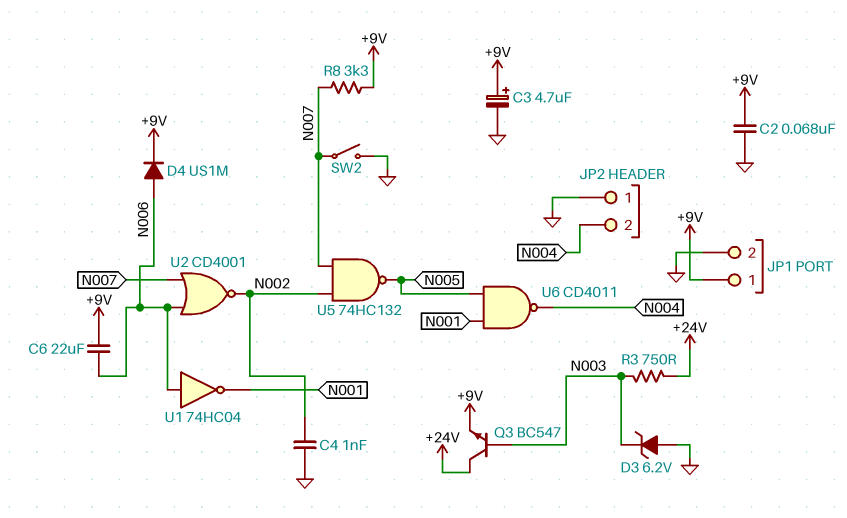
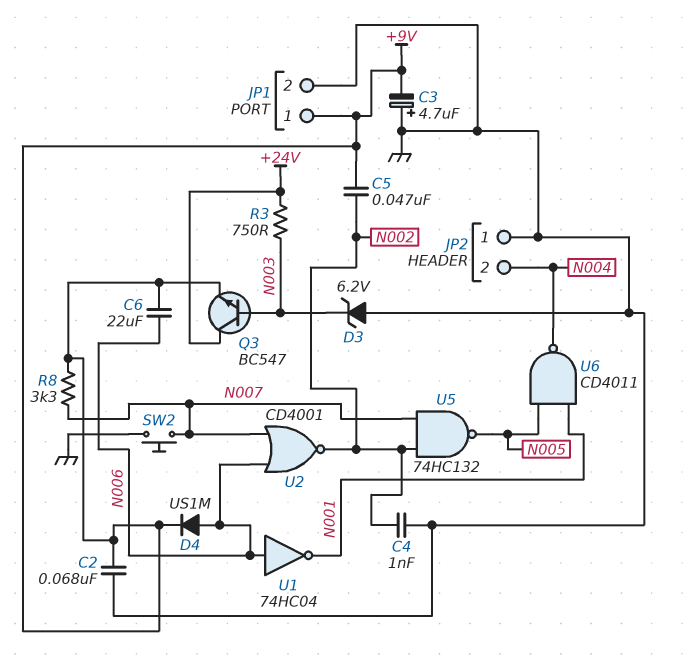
C3: 4.7uF (plus +9V, minus GND) -> 4.7uF (plus GND, minus +9V)
C5: none -> 47nF (+9V, N002)
SW2: switch (GND, N007) -> button (GND, N007)

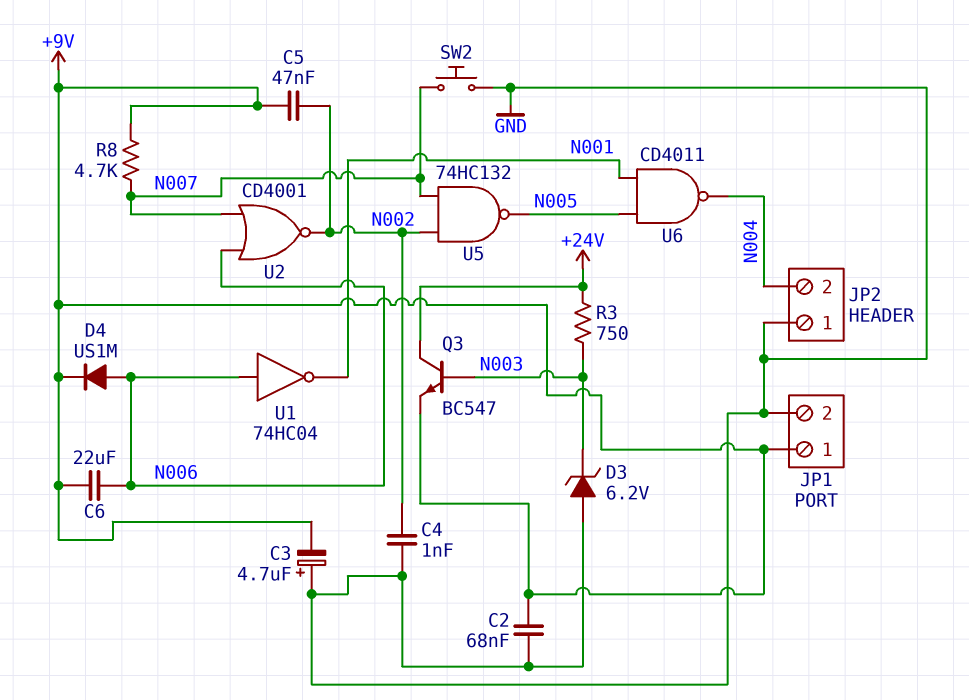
R8: 3.3k (+9V, N007) -> 4.7k (+9V, N007)

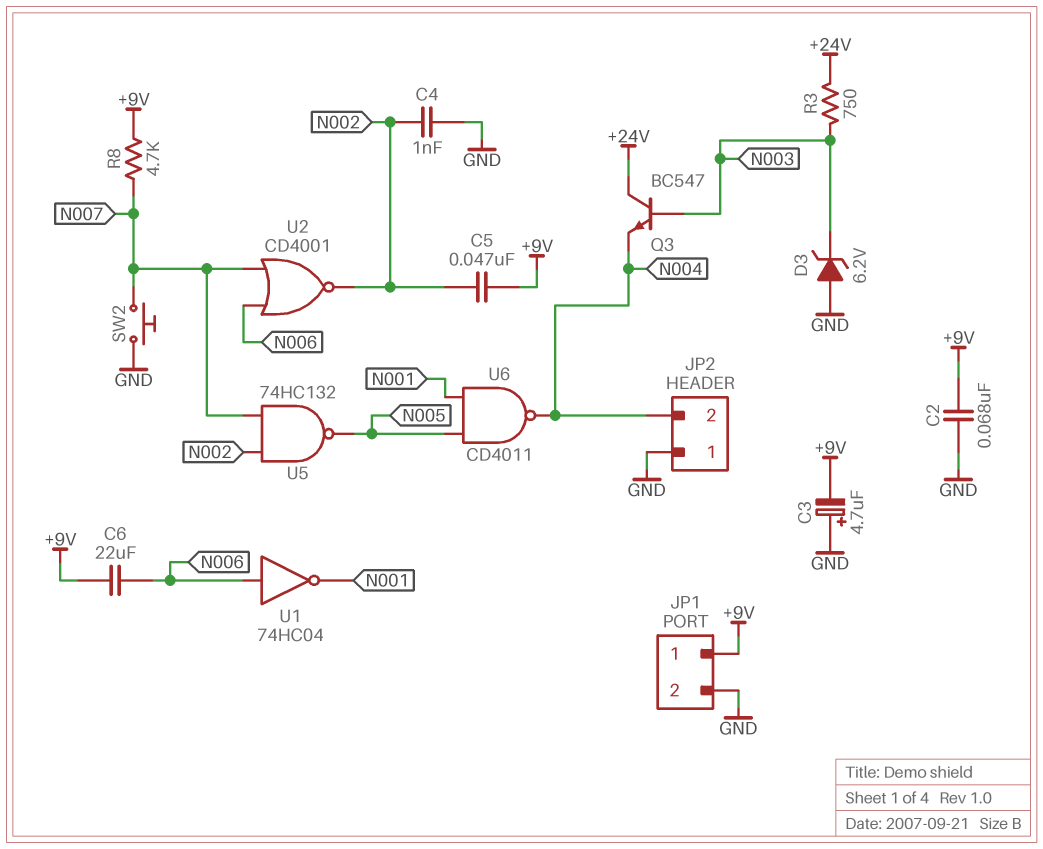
D4: diode US1M (A N006, K +9V) -> none
Q3: NPN BC547 (B N003, C +24V, E +9V) -> NPN BC547 (B N003, C +24V, E N004)

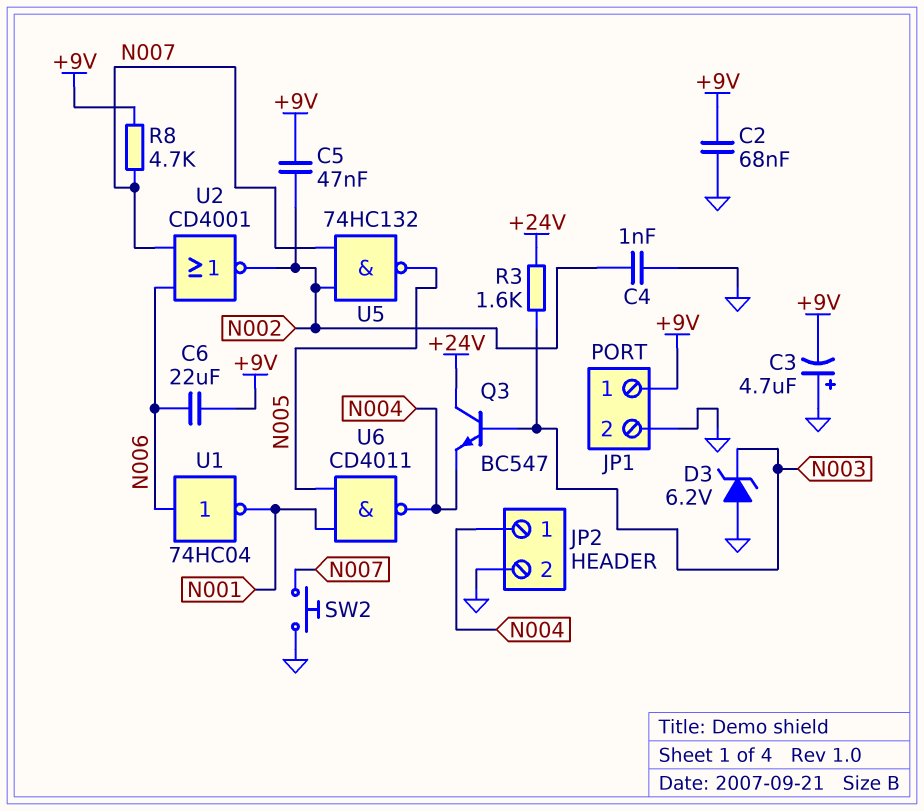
JP2 pin 1: GND -> N004
JP2 pin 2: N004 -> GND
R3: 750 (+24V, N003) -> 1.6k (+24V, N003)

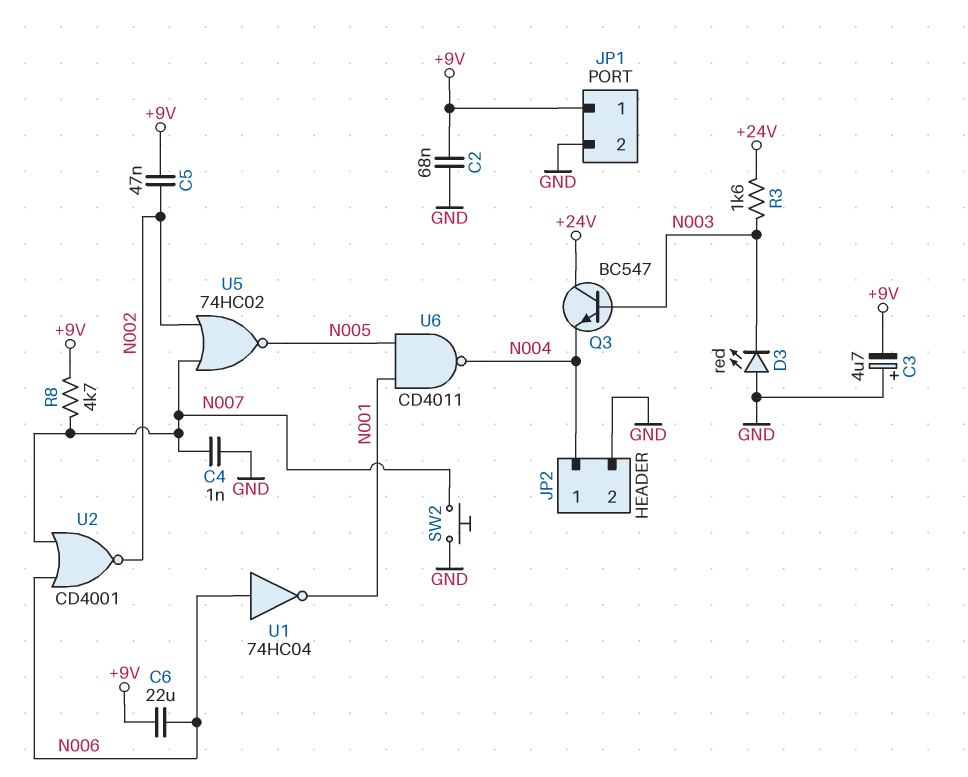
C4: 1nF (GND, N002) -> 1nF (GND, N007)
D3: zener 6.2V (A GND, K N003) -> LED red (A GND, K N003)
U5: NAND 74HC132 (in N002, in N007, out N005) -> NOR 74HC02 (in N002, in N007, out N005)

